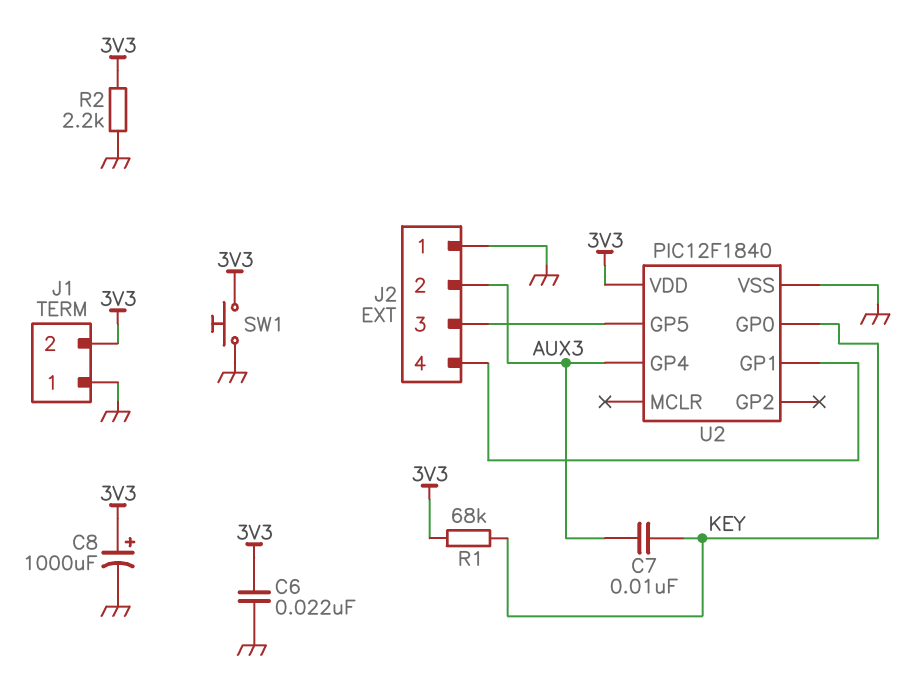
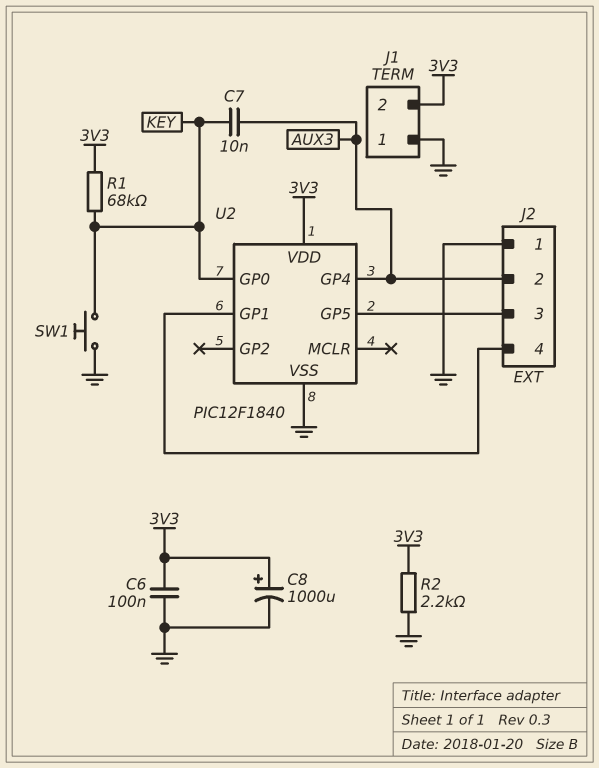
C6: 22nF (3V3, GND) -> 100nF (3V3, GND)
SW1: button (3V3, GND) -> button (GND, KEY)

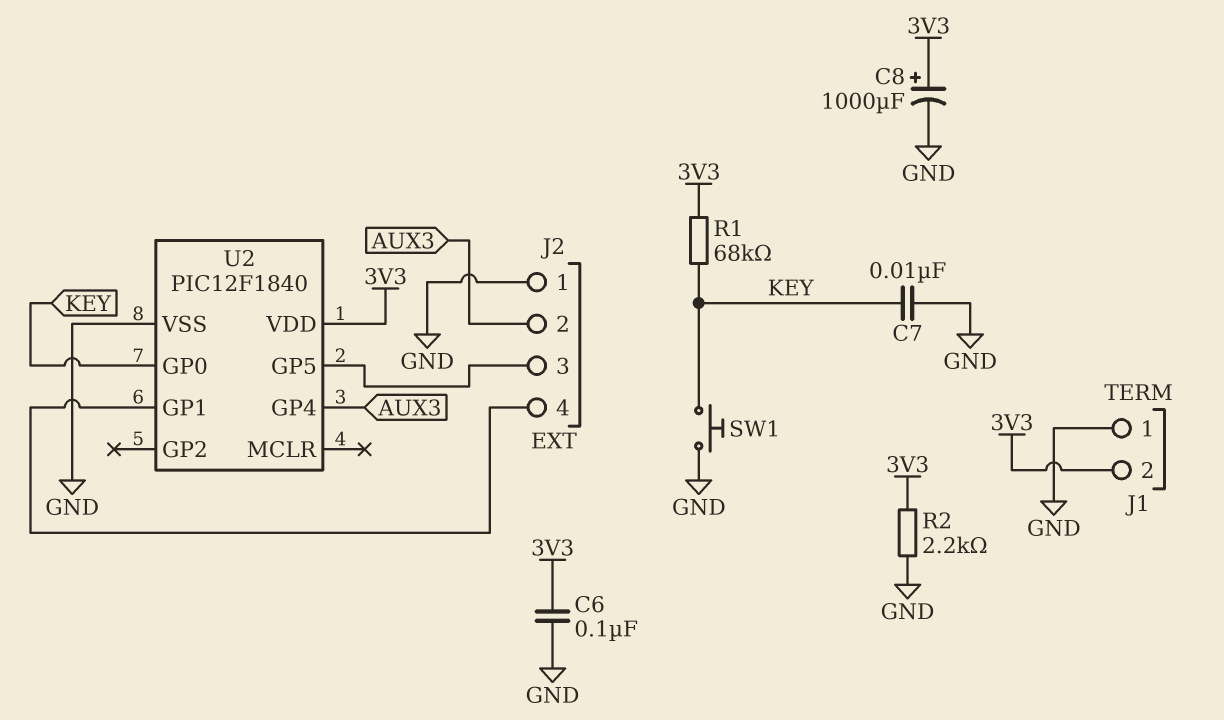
C7: 10nF (AUX3, KEY) -> 10nF (GND, KEY)

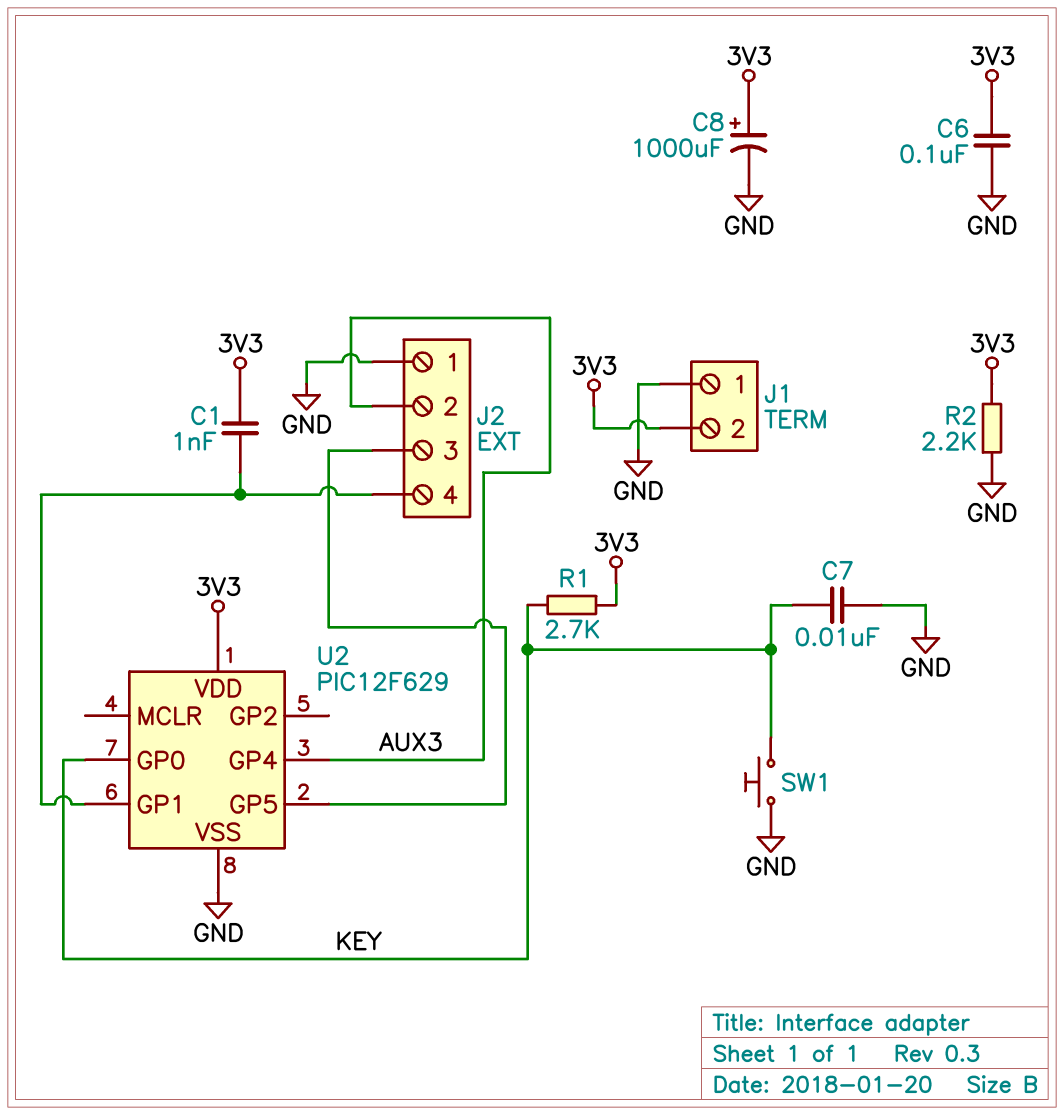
C1: none -> 1nF (3V3, J2/4)
R1: 68k (3V3, KEY) -> 2.7k (3V3, KEY)
U2: PIC12F1840 -> PIC12F629

